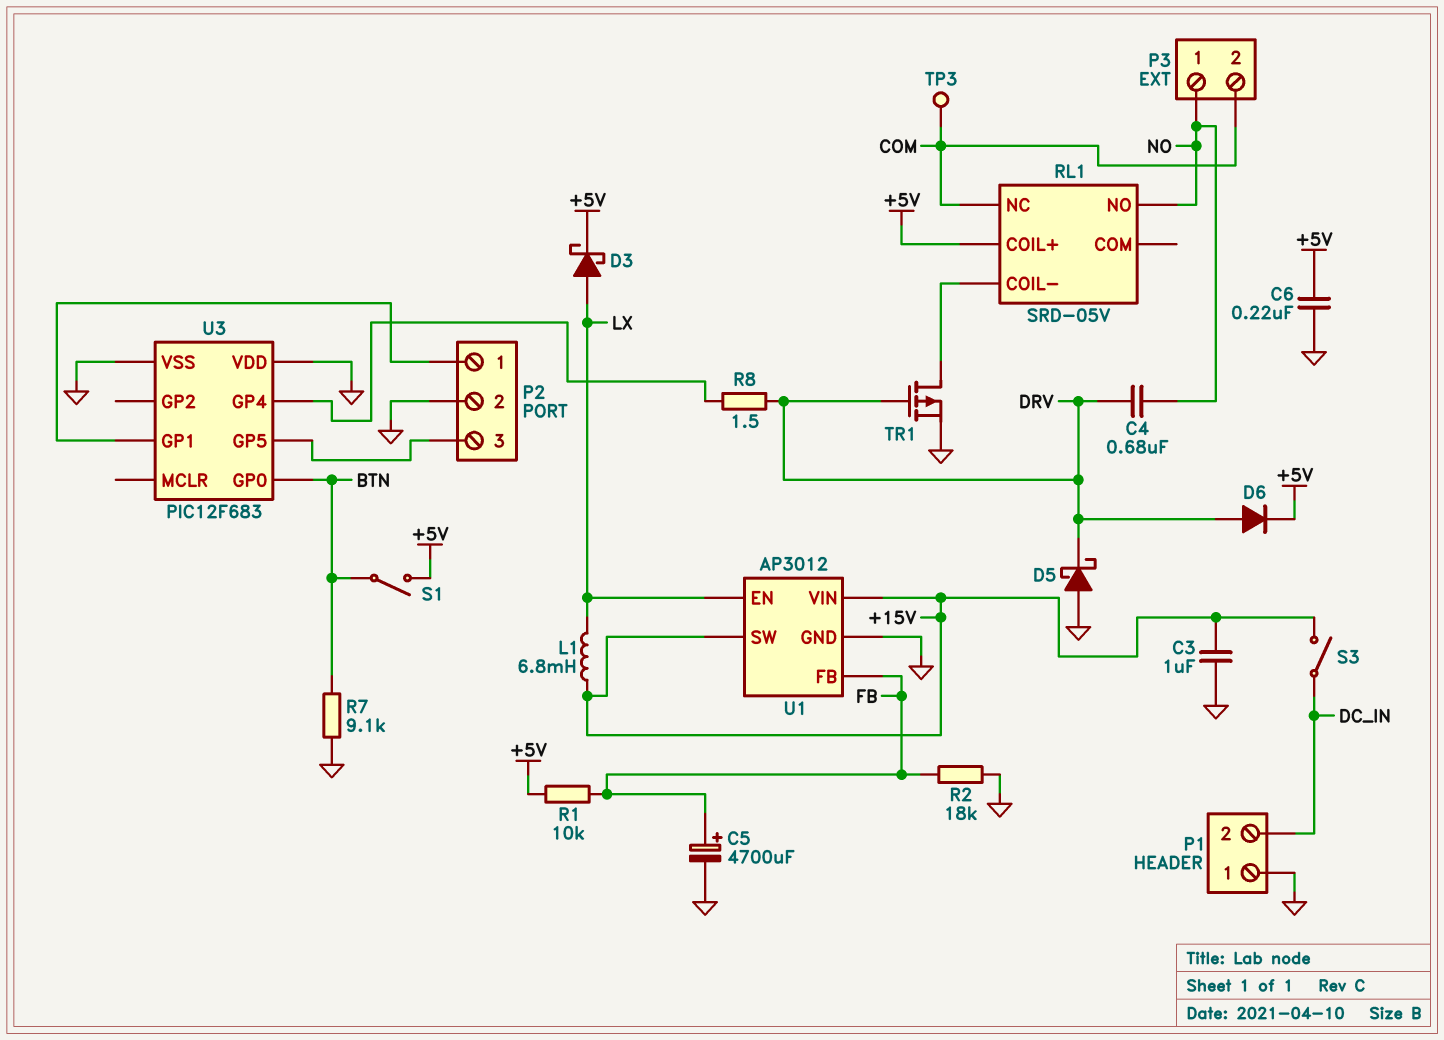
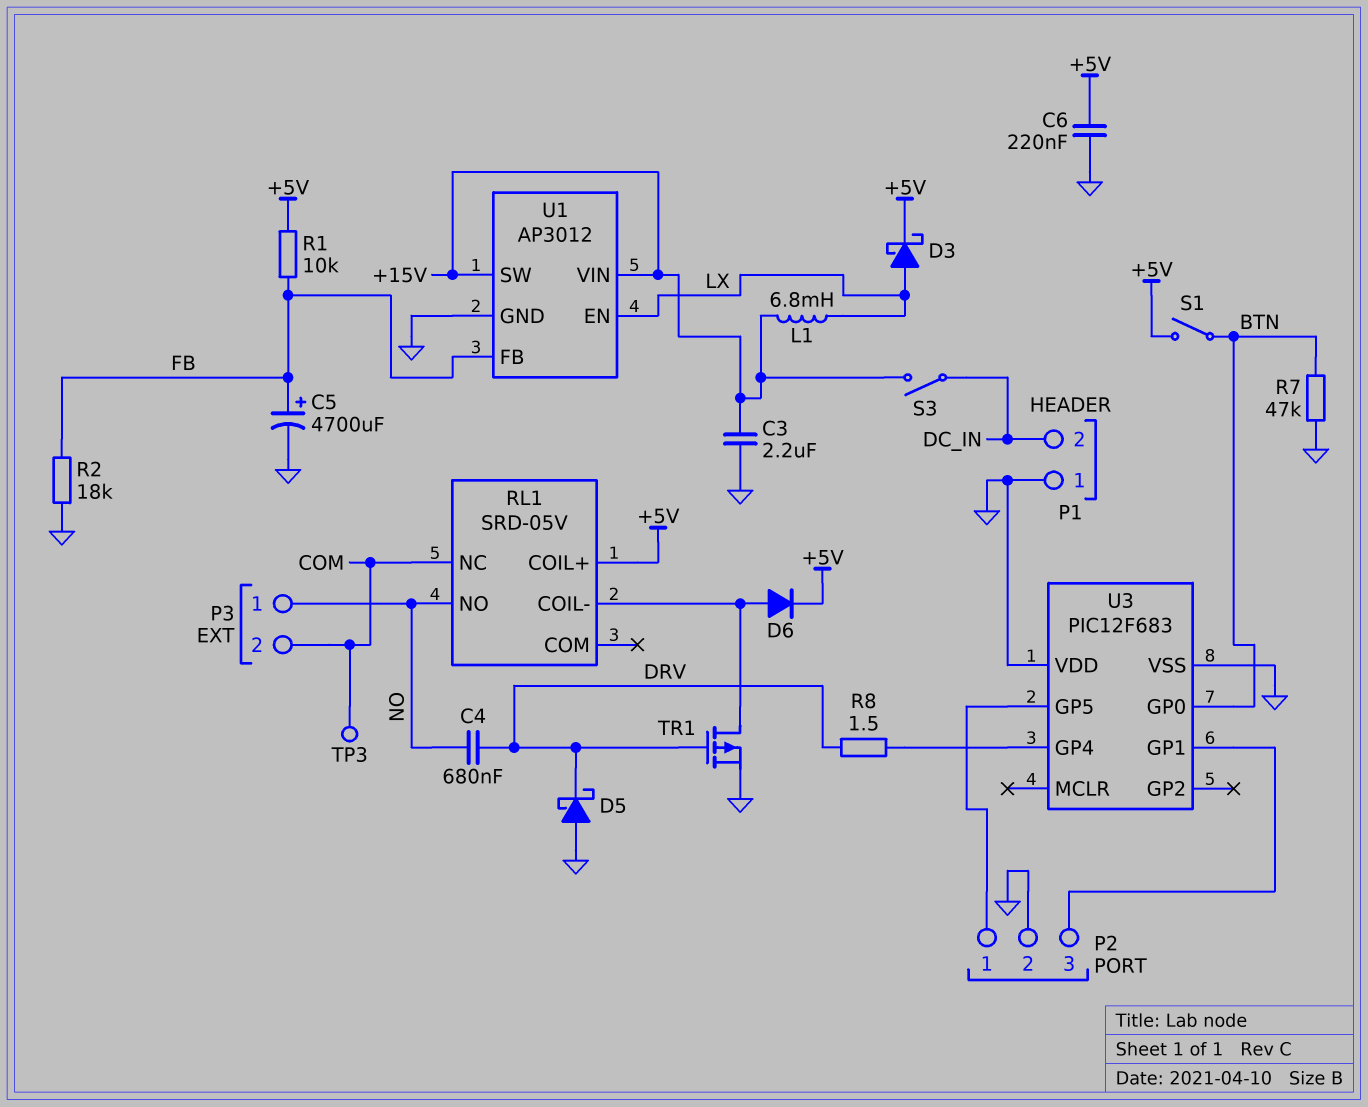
C3: 1uF (+15V, GND) -> 2.2uF (+15V, GND)
D6: diode (A DRV, K +5V) -> diode (A RL1/COIL-, K +5V)
R7: 9.1k (BTN, GND) -> 47k (BTN, GND)
U3 pin GP1: P2/1 -> P2/3
U3 pin GP5: P2/3 -> P2/1

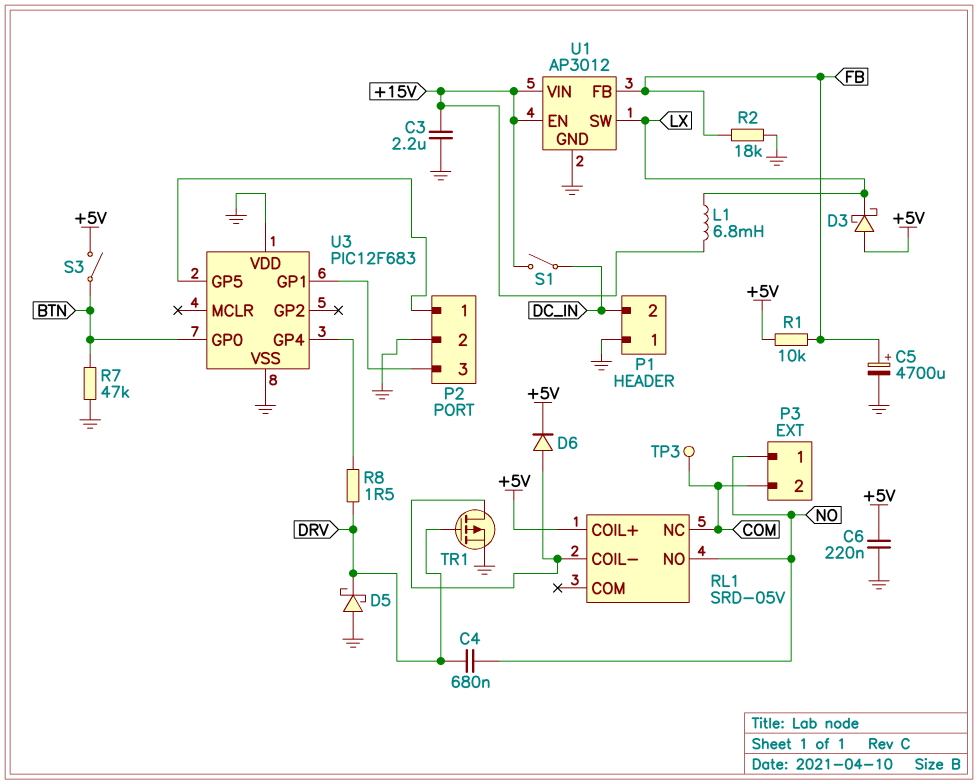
D3: schottky (A LX, K +5V) -> schottky (A +5V, K LX)
S1: switch (+5V, BTN) -> switch (+15V, DC_IN)
S3: switch (+15V, DC_IN) -> switch (+5V, BTN)
U1 pin EN: LX -> +15V
U1 pin SW: +15V -> LX

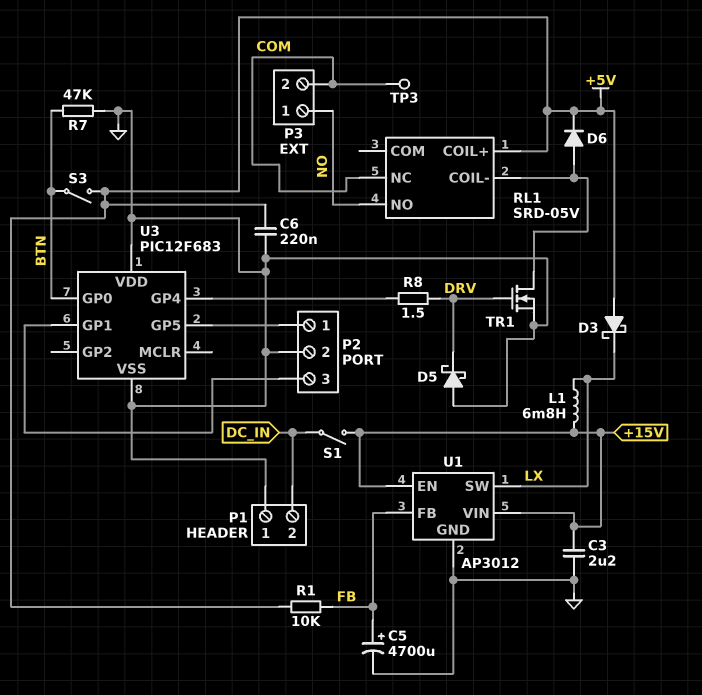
C4: 680nF (DRV, NO) -> none
R2: 18k (FB, GND) -> none
TR1: PMOS (G DRV, D RL1/COIL-, S GND) -> NMOS (G DRV, D RL1/COIL-, S GND)

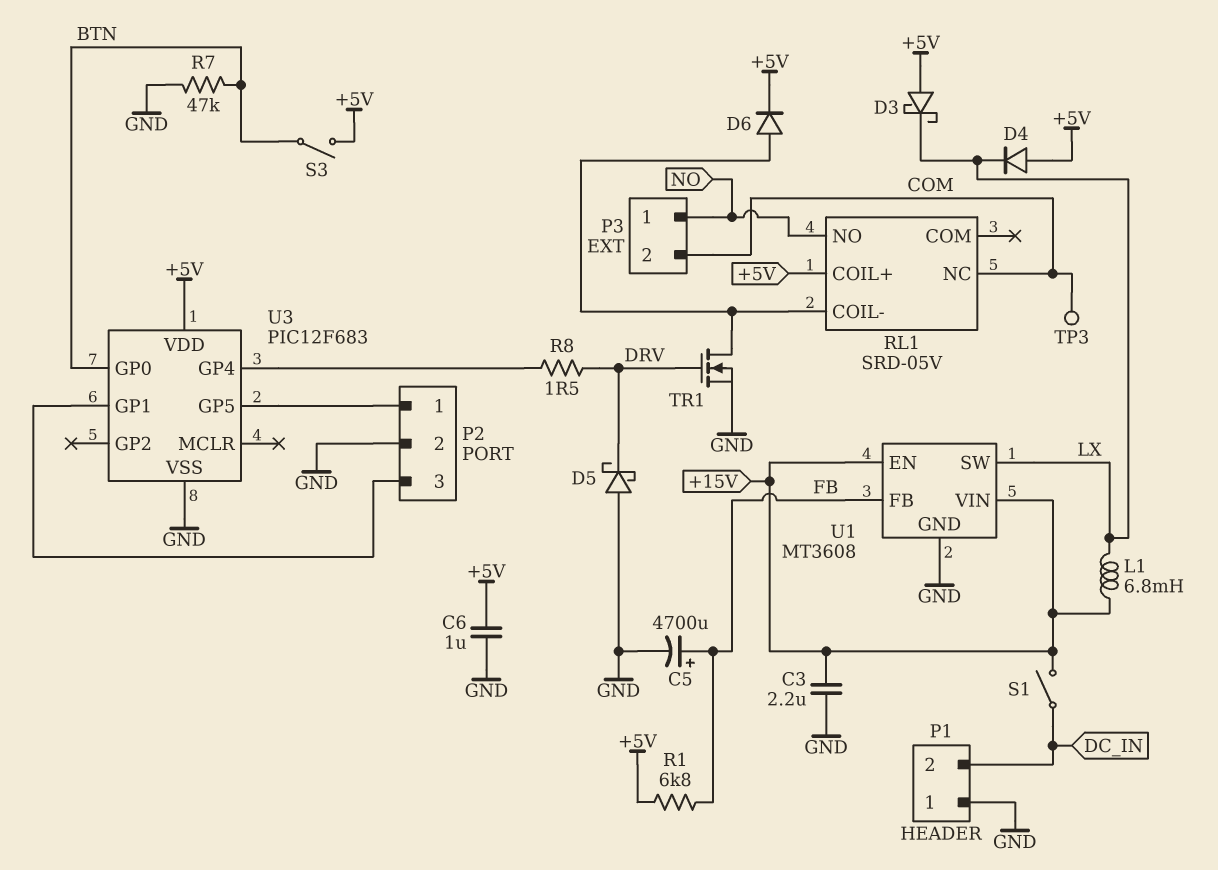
C6: 220nF (+5V, GND) -> 1uF (+5V, GND)
D4: none -> diode (A +5V, K LX)
R1: 10k (+5V, FB) -> 6.8k (+5V, FB)
U1: AP3012 -> MT3608
U3 pin VDD: GND -> +5V

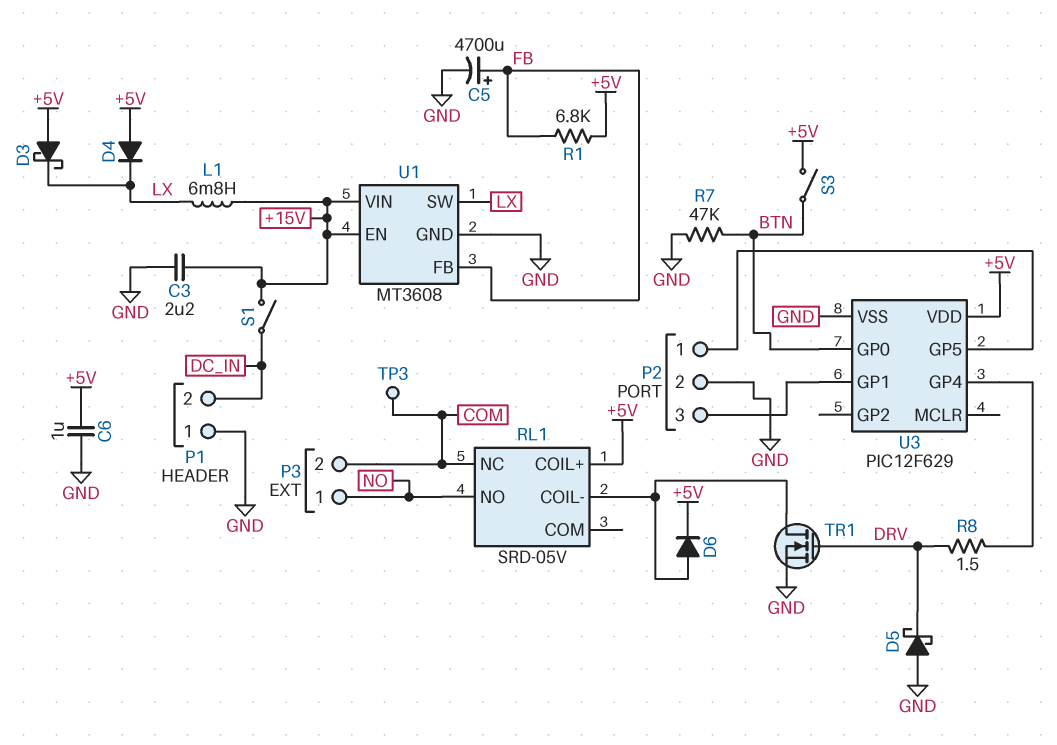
U3: PIC12F683 -> PIC12F629

